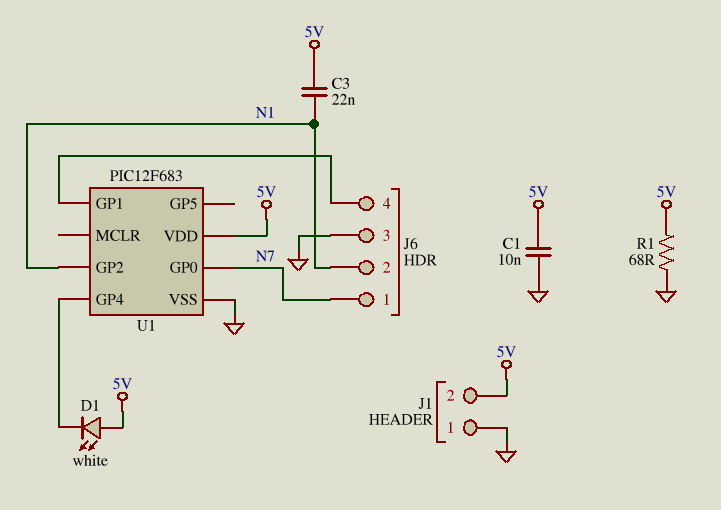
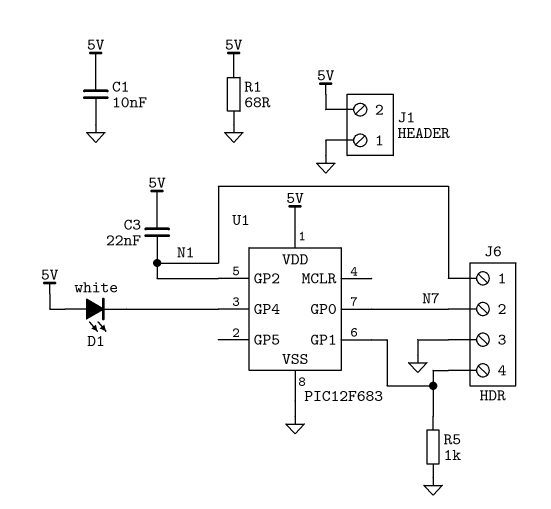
J6 pin 1: N7 -> N1
J6 pin 2: N1 -> N7
R5: none -> 1k (GND, J6/4)

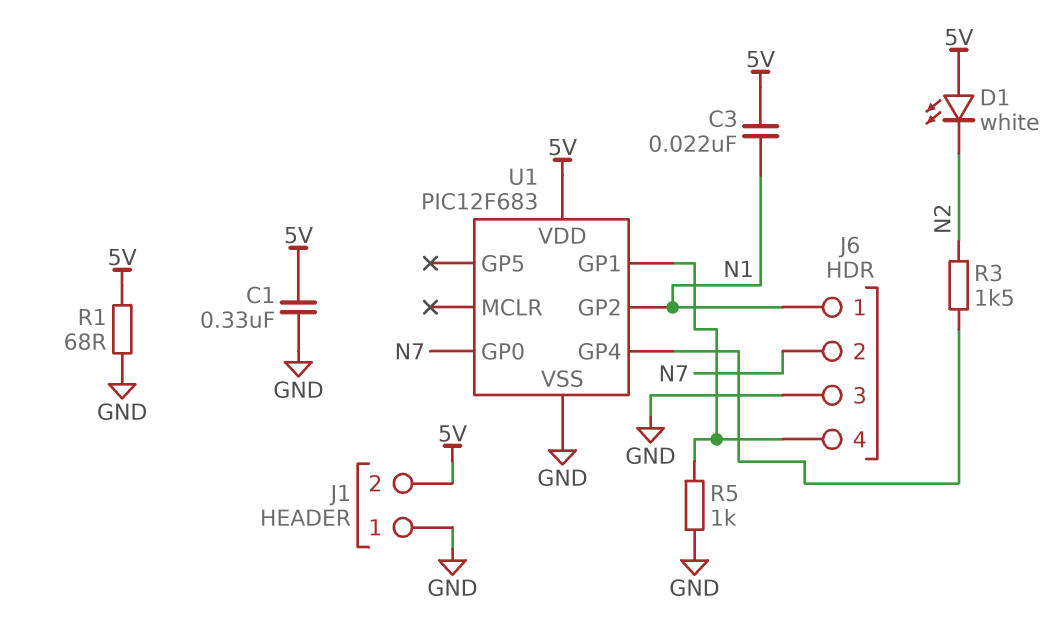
C1: 10nF (5V, GND) -> 330nF (5V, GND)
D1: LED white (A 5V, K U1/GP4) -> LED white (A 5V, K N2)
R3: none -> 1.5k (N2, U1/GP4)

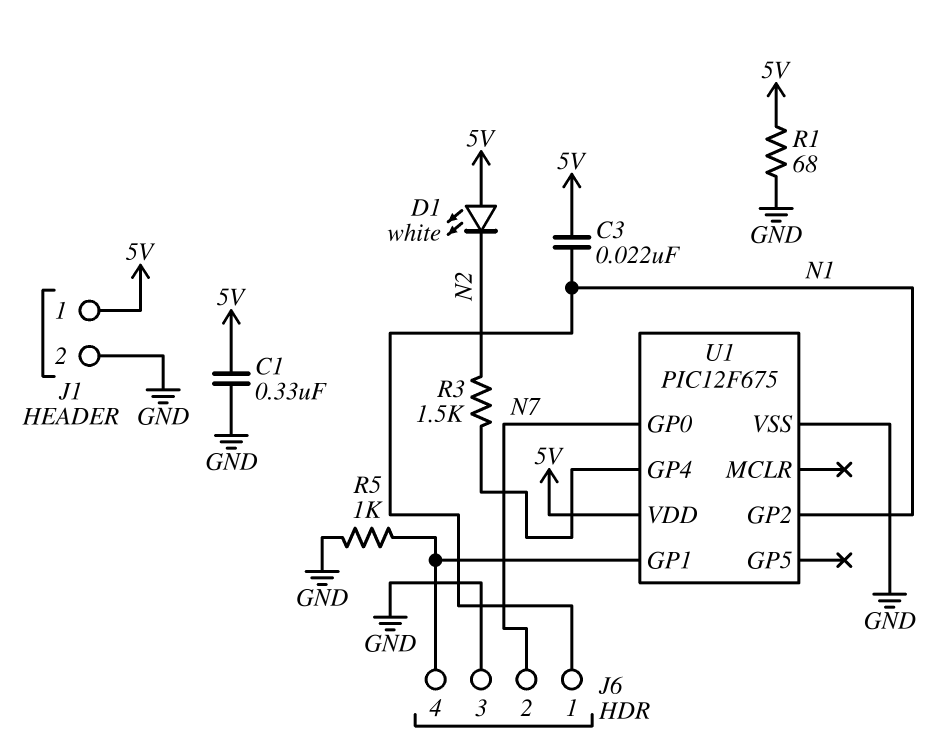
J1 pin 1: GND -> 5V
J1 pin 2: 5V -> GND
U1: PIC12F683 -> PIC12F675

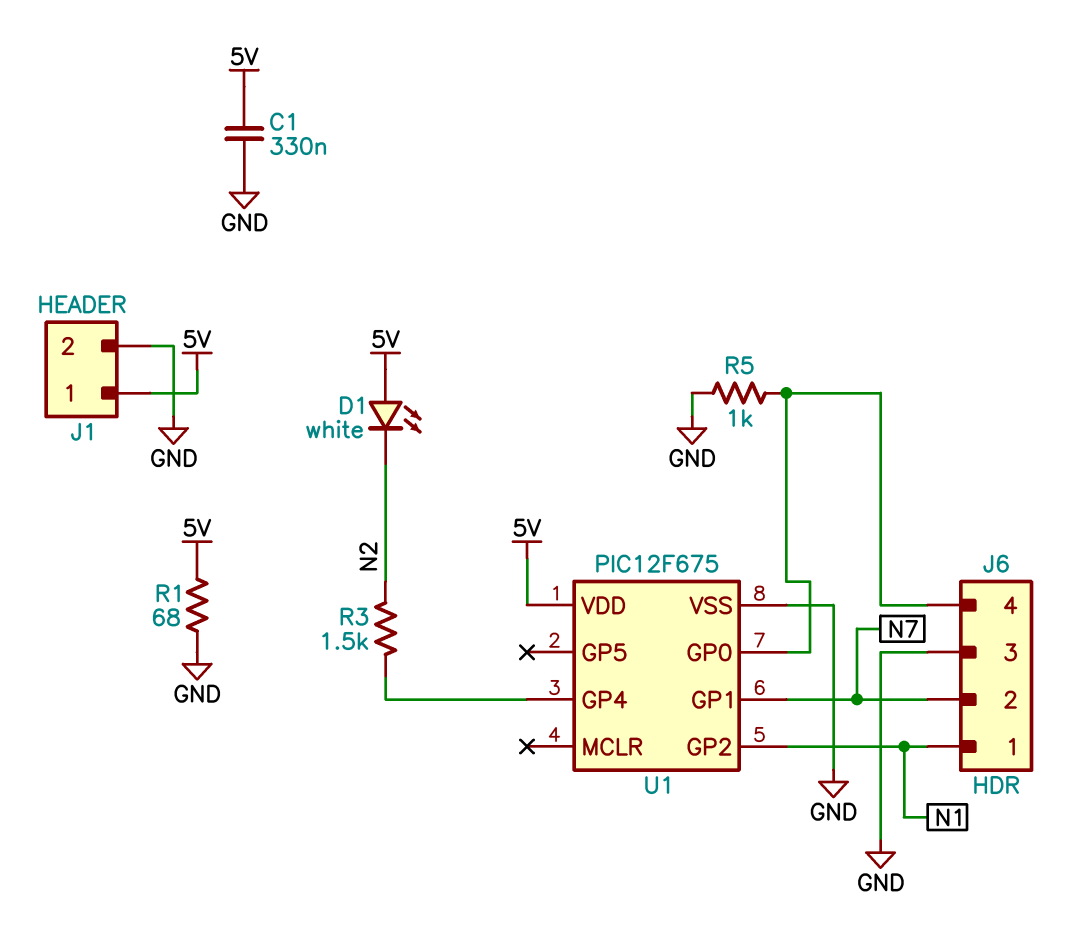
C3: 22nF (5V, N1) -> none
U1 pin GP0: N7 -> J6/4
U1 pin GP1: J6/4 -> N7

